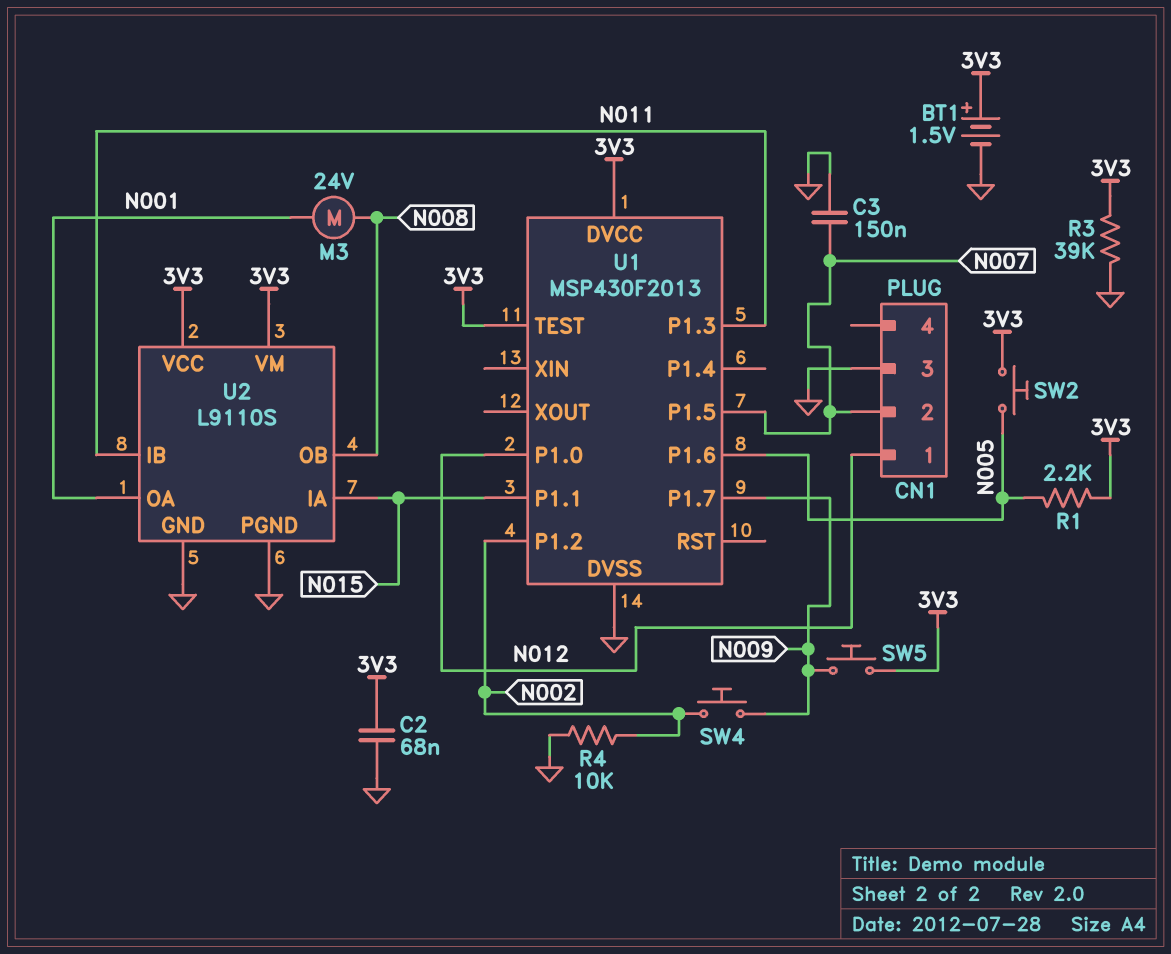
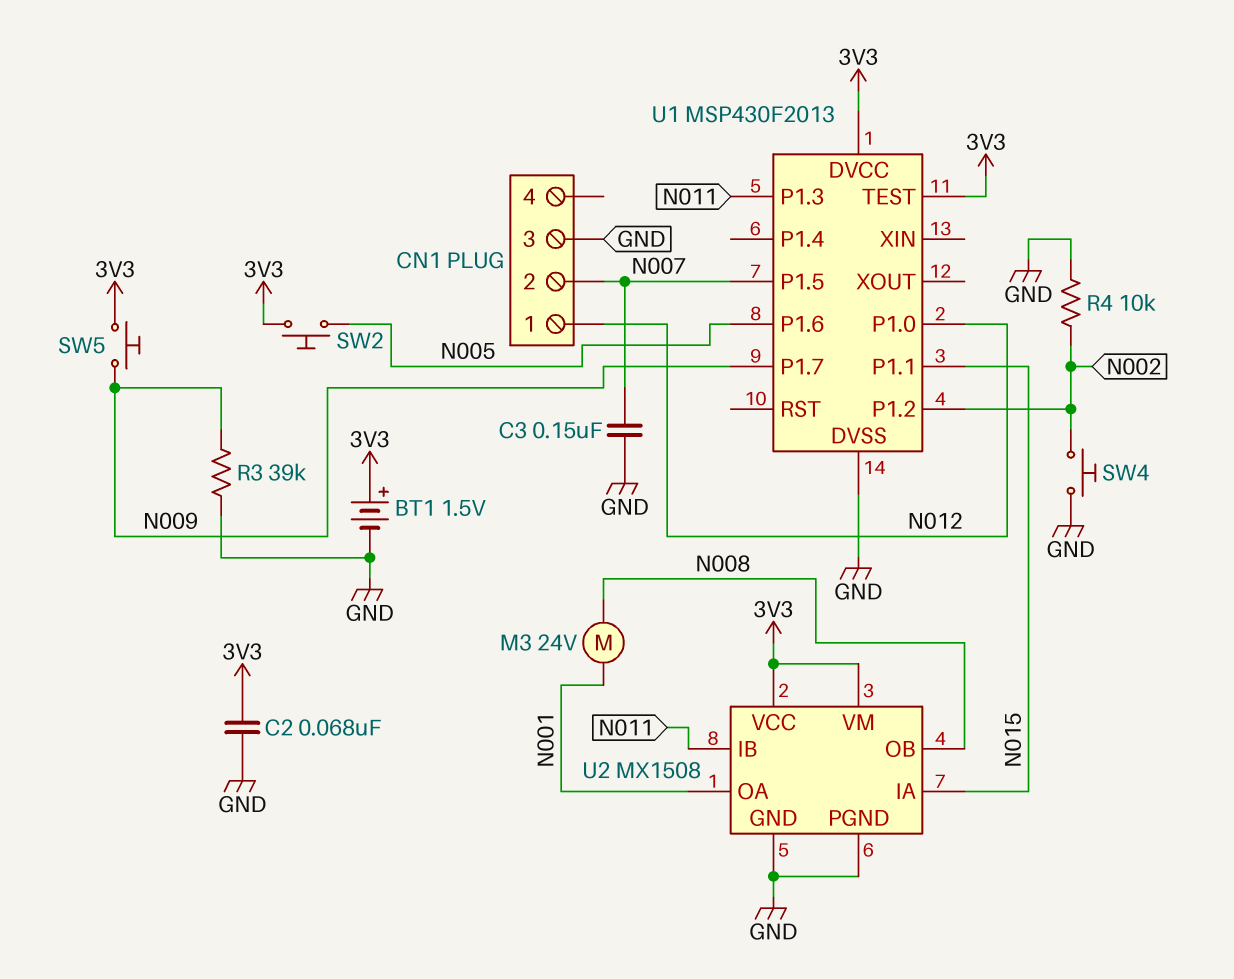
R1: 2.2k (3V3, N005) -> none
R3: 39k (3V3, GND) -> 39k (GND, N009)
SW4: button (N002, N009) -> button (GND, N002)
U2: L9110S -> MX1508

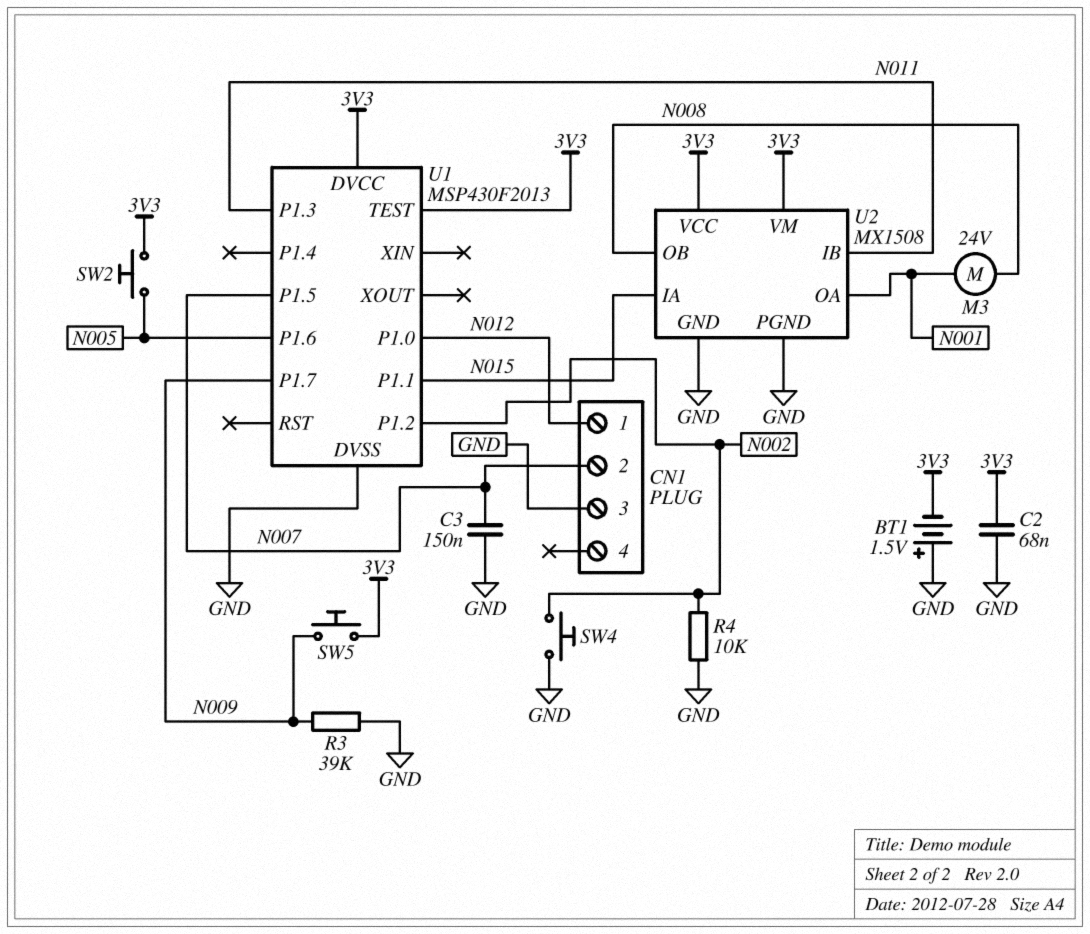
BT1: 1.5V (plus 3V3, minus GND) -> 1.5V (plus GND, minus 3V3)

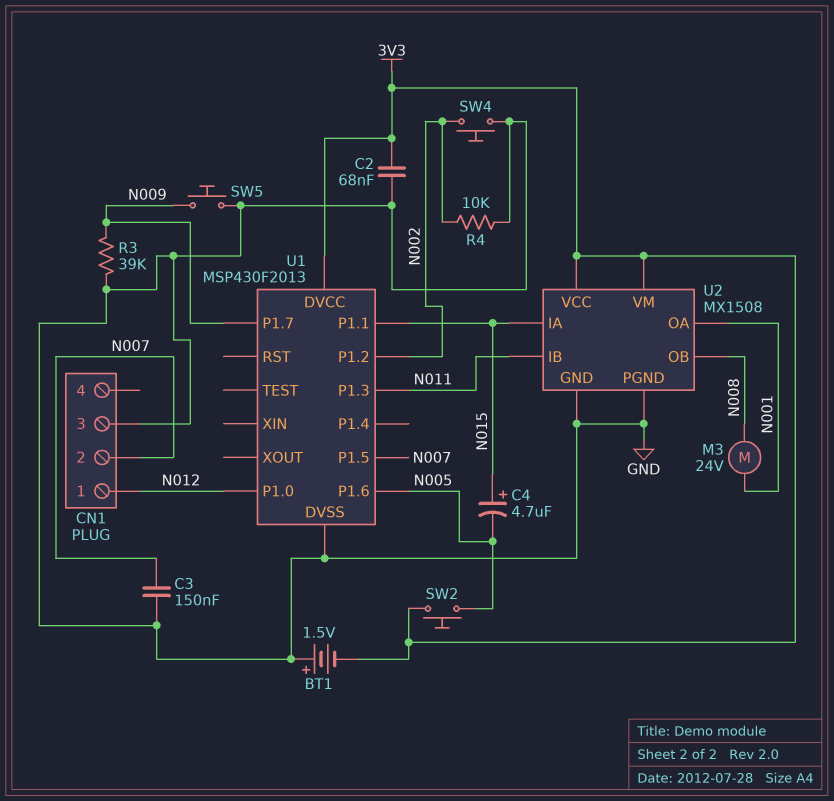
C4: none -> 4.7uF (plus N015, minus N005)
SW5: button (3V3, N009) -> button (GND, N009)
U1 pin TEST: 3V3 -> none

